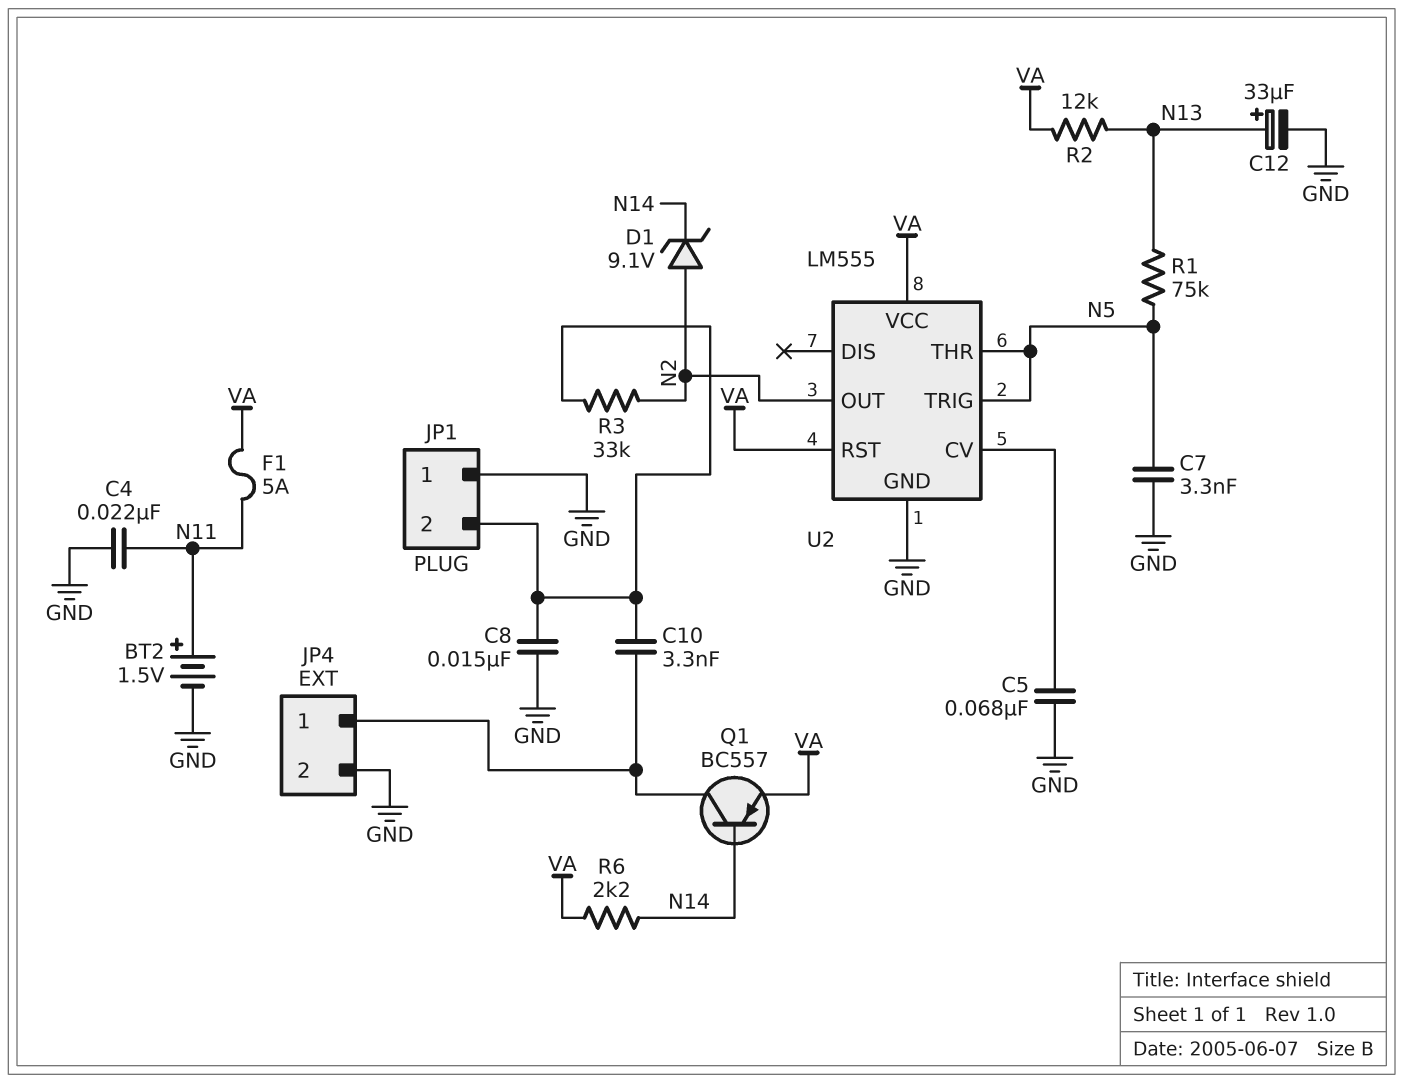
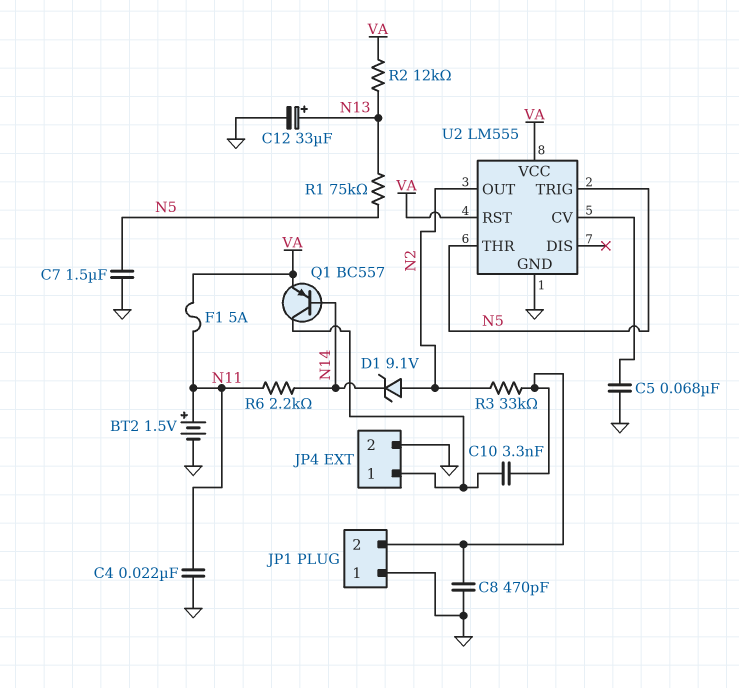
C7: 3.3nF (GND, N5) -> 1.5uF (GND, N5)
C8: 15nF (GND, JP1/2) -> 470pF (GND, JP1/2)
R6: 2.2k (N14, VA) -> 2.2k (N11, N14)

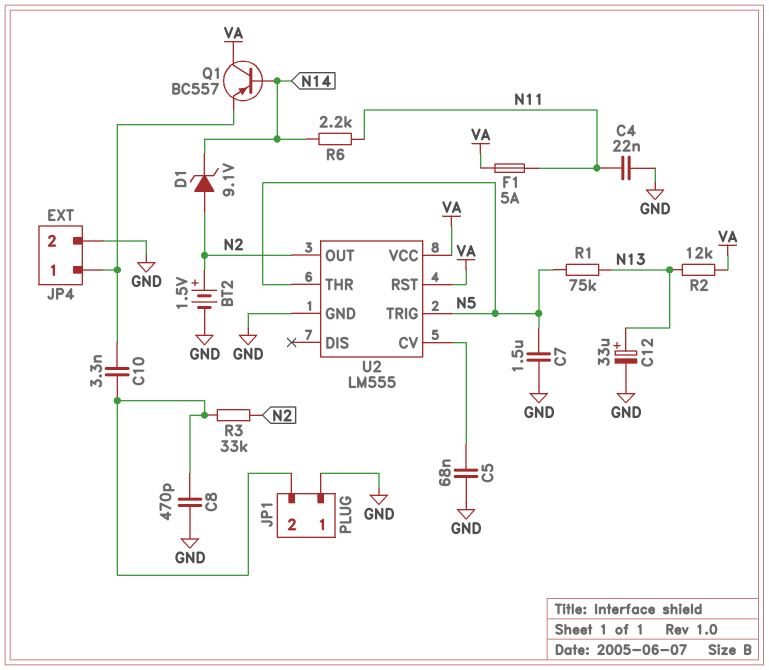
BT2: 1.5V (plus N11, minus GND) -> 1.5V (plus N2, minus GND)
Q1: PNP BC557 (B N14, C JP4/1, E VA) -> PNP BC557 (B N14, C VA, E JP4/1)

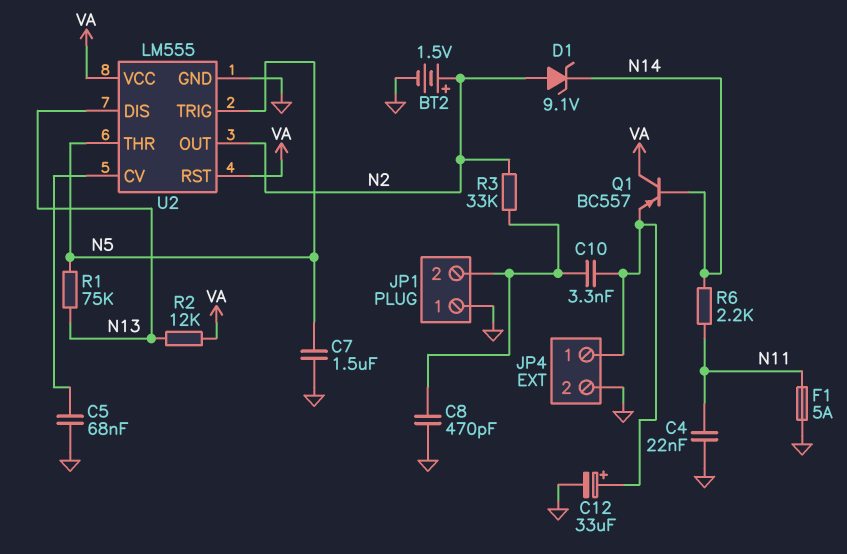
C12: 33uF (plus N13, minus GND) -> 33uF (plus JP4/1, minus GND)
F1: 5A (N11, VA) -> 5A (GND, N11)
U2 pin DIS: none -> N13

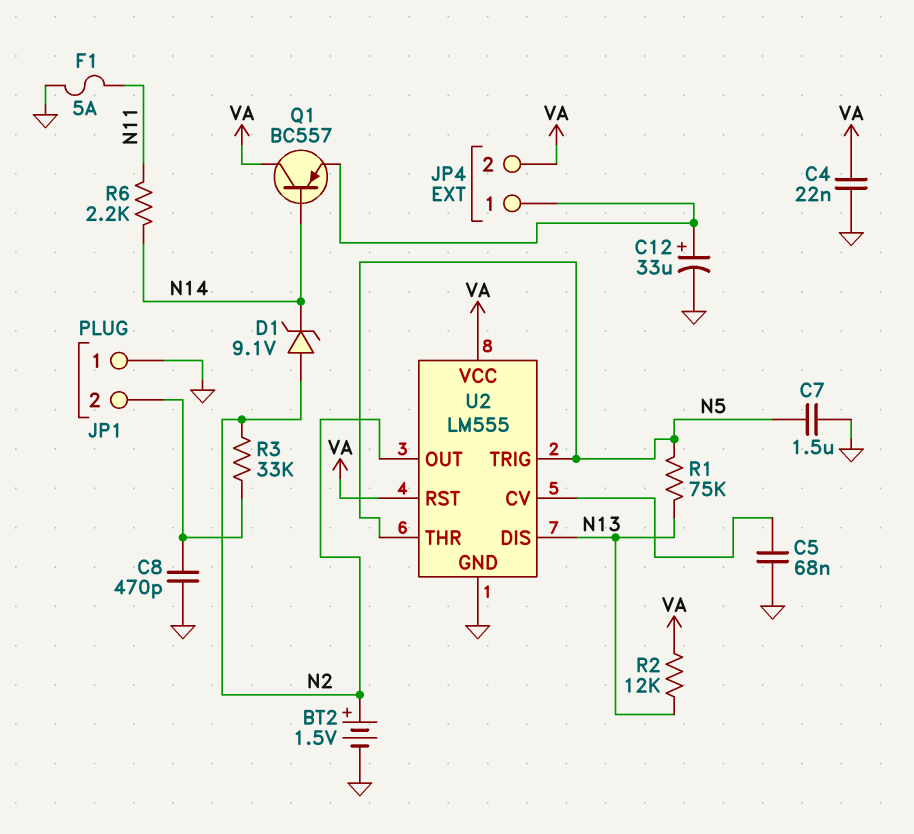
C4: 22nF (GND, N11) -> 22nF (GND, VA)
C10: 3.3nF (JP1/2, JP4/1) -> none
JP4 pin 2: GND -> VA

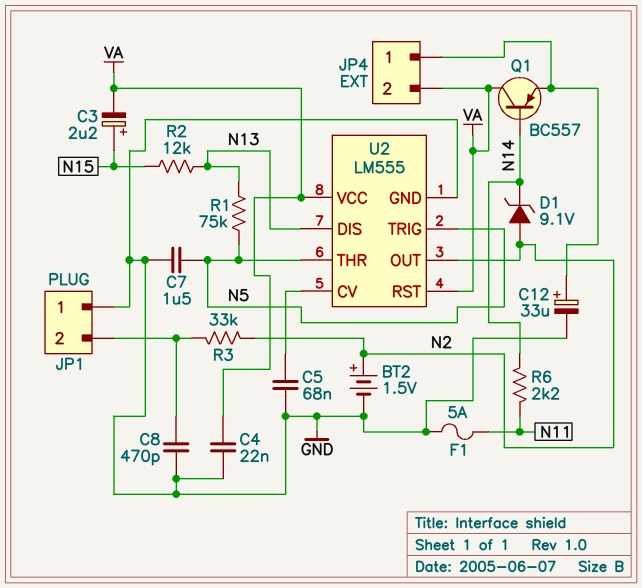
C3: none -> 2.2uF (plus N15, minus VA)
R2: 12k (N13, VA) -> 12k (N13, N15)

